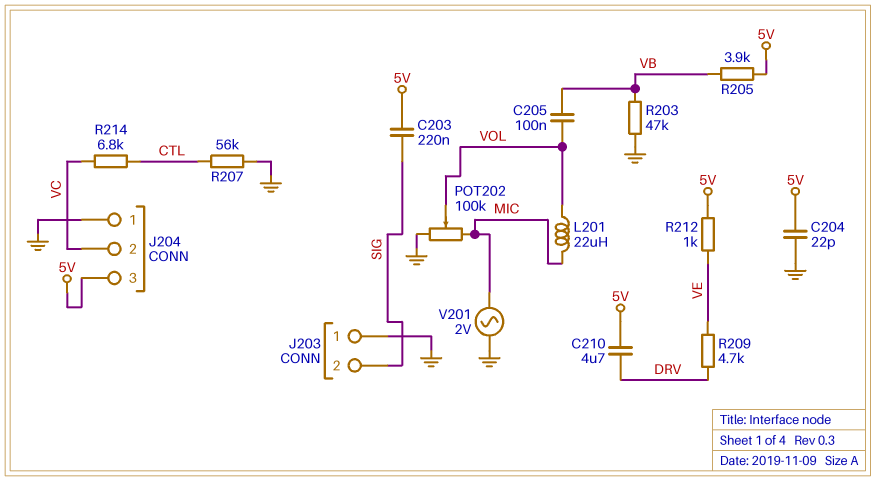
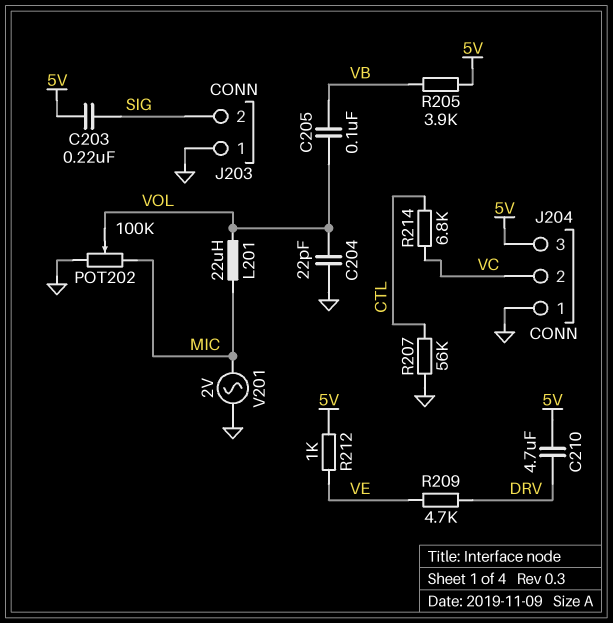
C204: 22pF (5V, GND) -> 22pF (GND, VOL)
R203: 47k (GND, VB) -> none

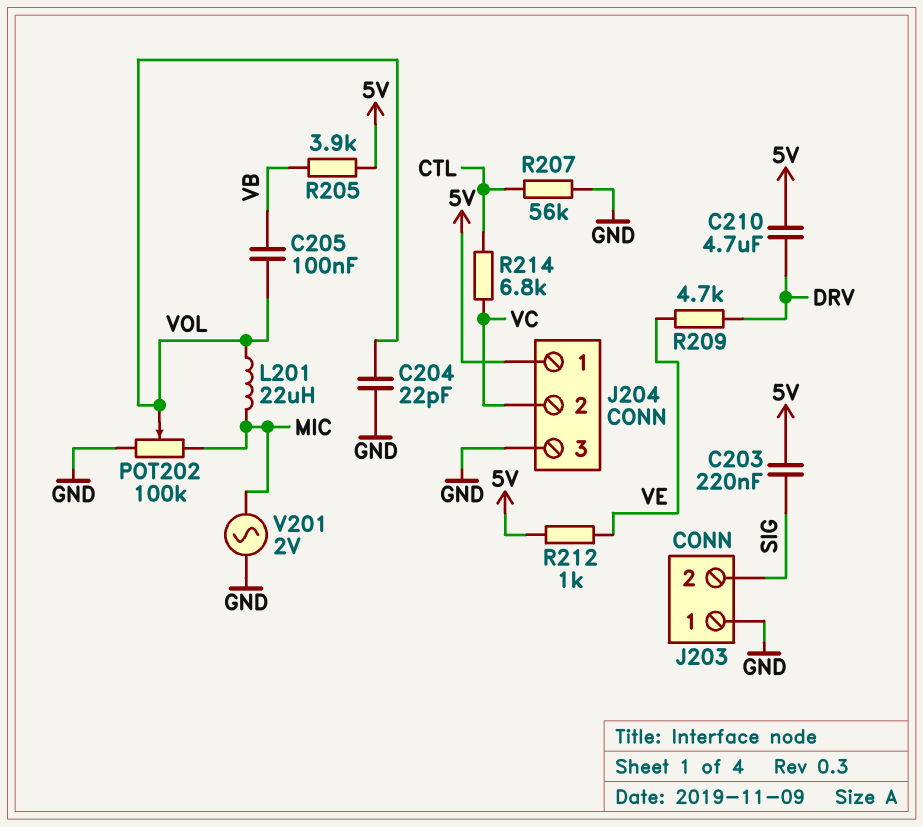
J204 pin 1: GND -> 5V
J204 pin 3: 5V -> GND

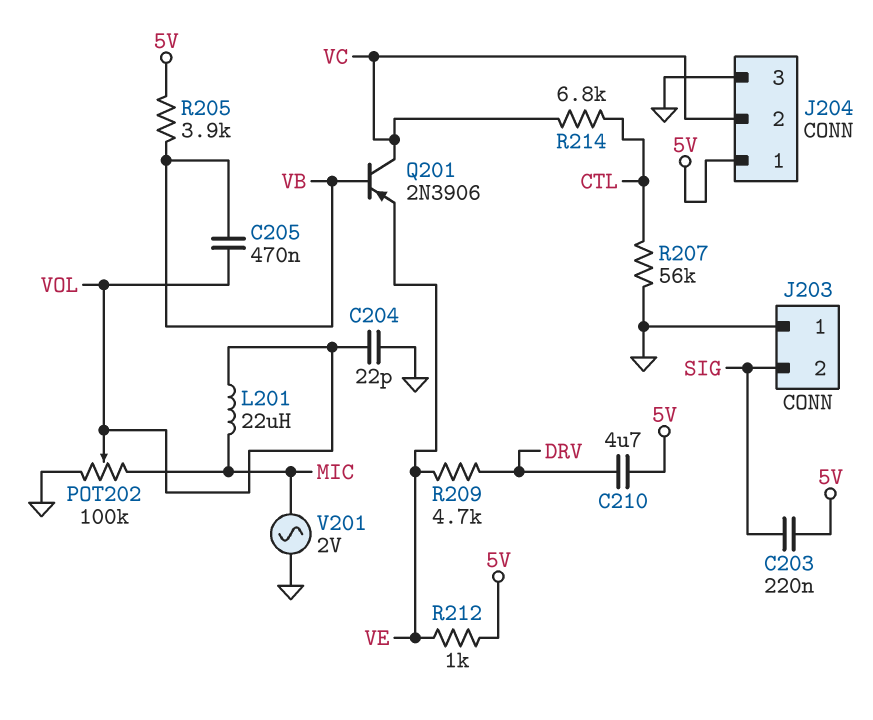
C205: 100nF (VB, VOL) -> 470nF (VB, VOL)
Q201: none -> PNP 2N3906 (B VB, C VC, E VE)

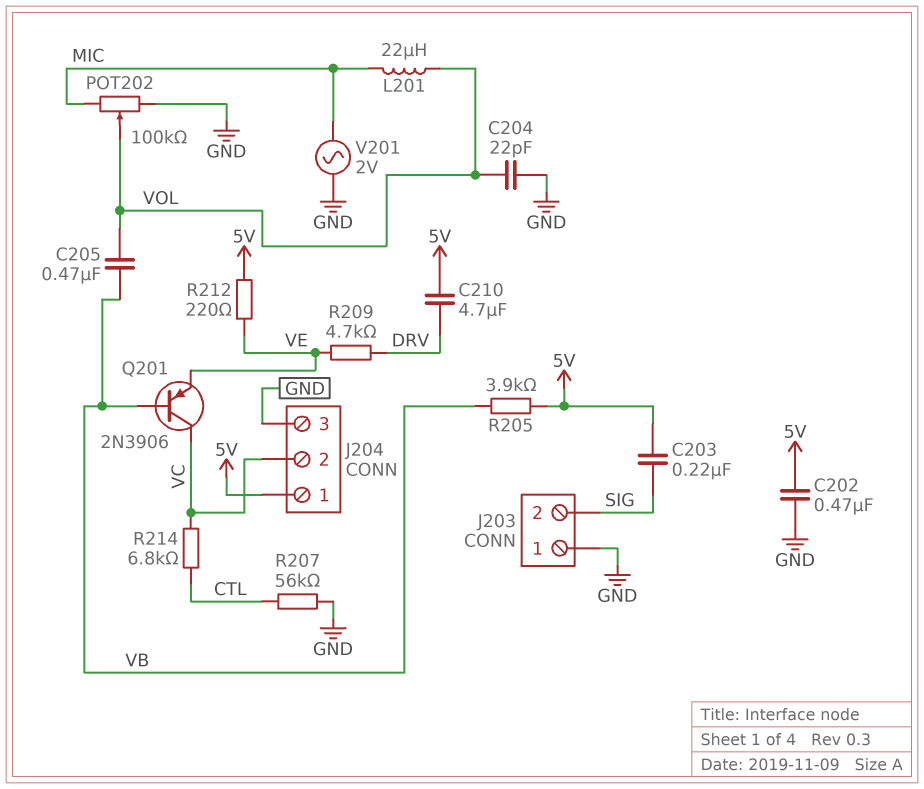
C202: none -> 470nF (5V, GND)
R212: 1k (5V, VE) -> 220 (5V, VE)

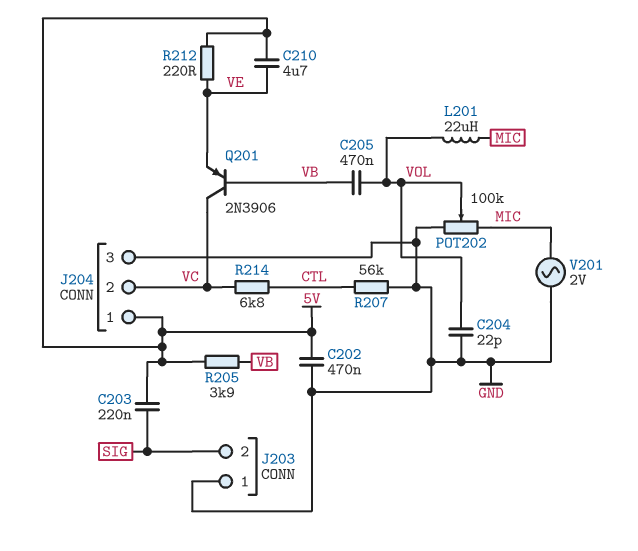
C210: 4.7uF (5V, DRV) -> 4.7uF (5V, VE)
R209: 4.7k (DRV, VE) -> none

